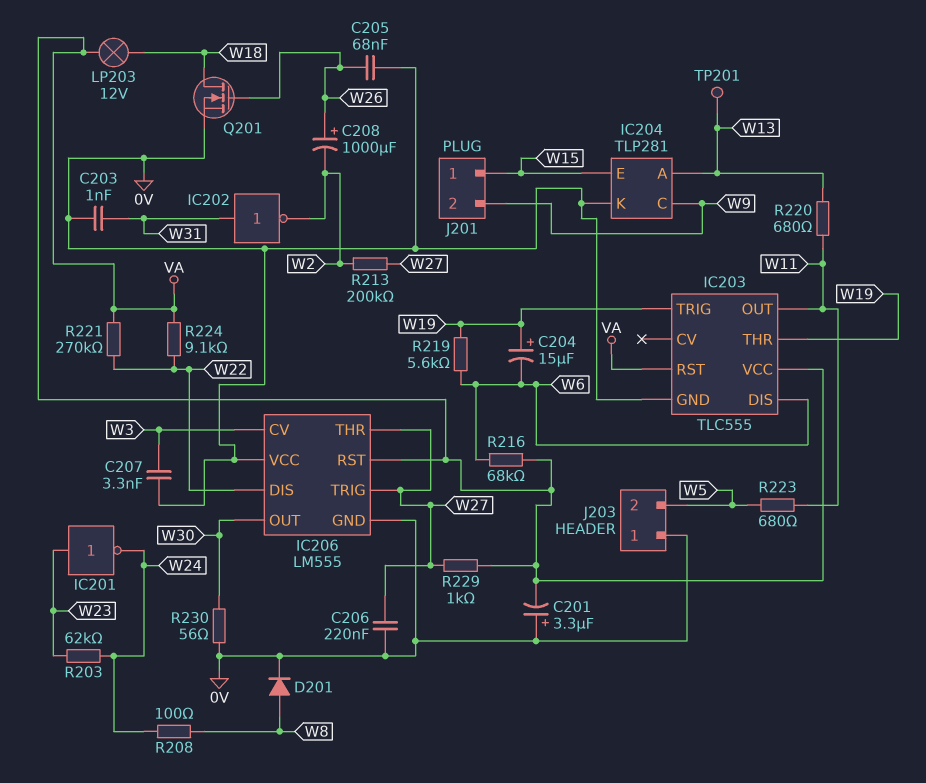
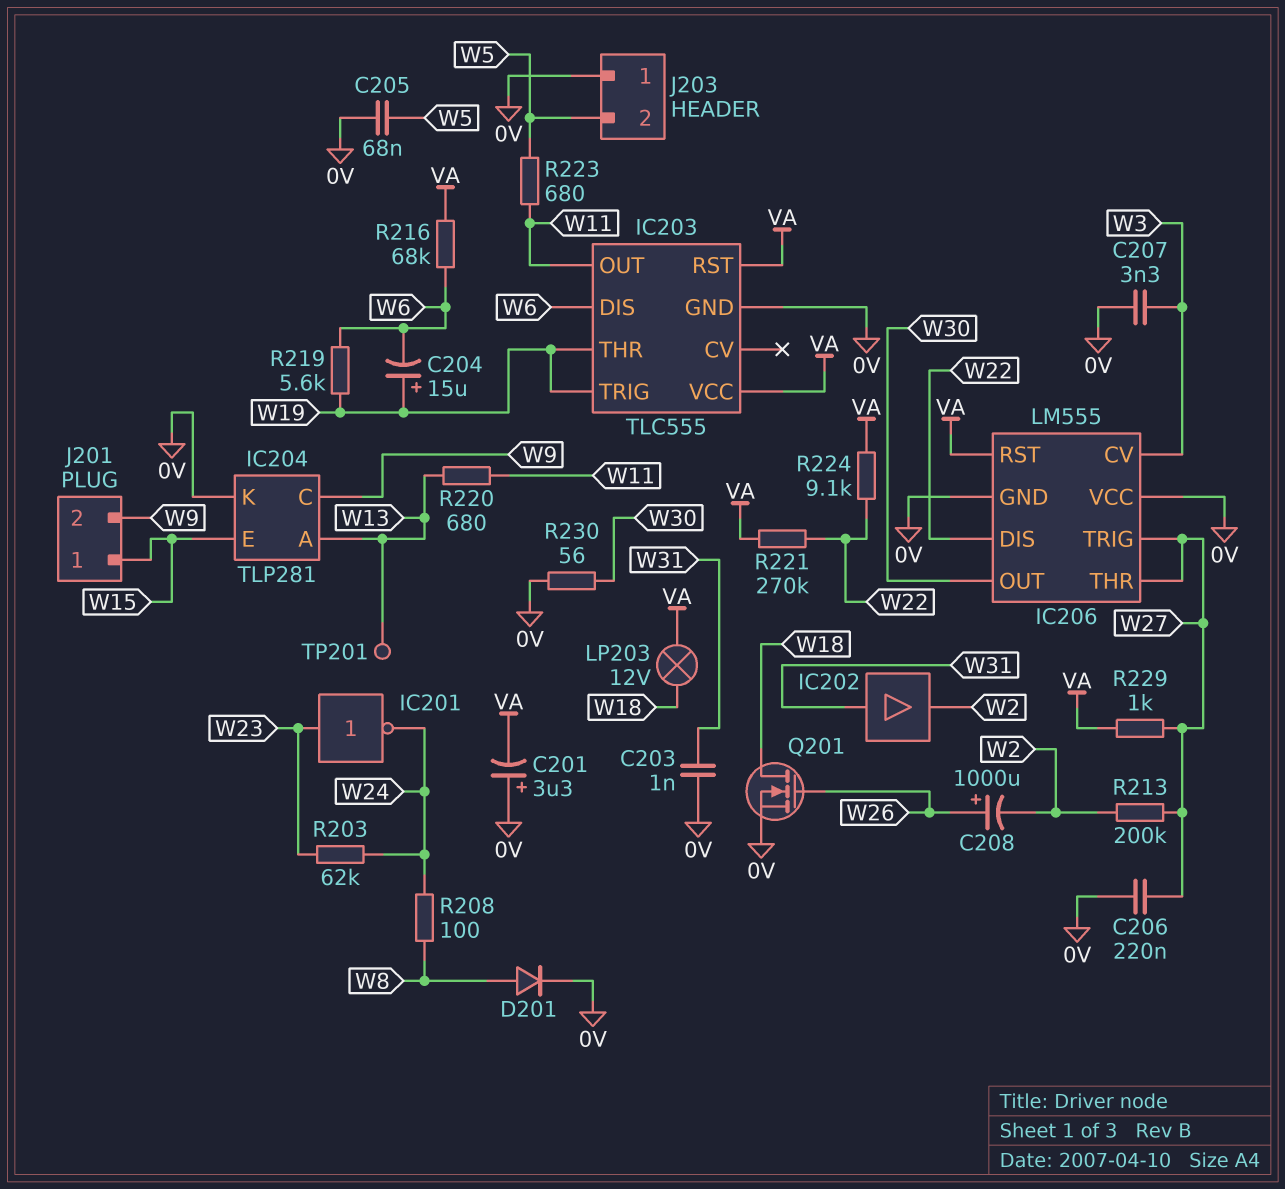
C205: 68nF (0V, W26) -> 68nF (0V, W5)
IC202: NOT (in W31, out W2) -> buffer (in W31, out W2)

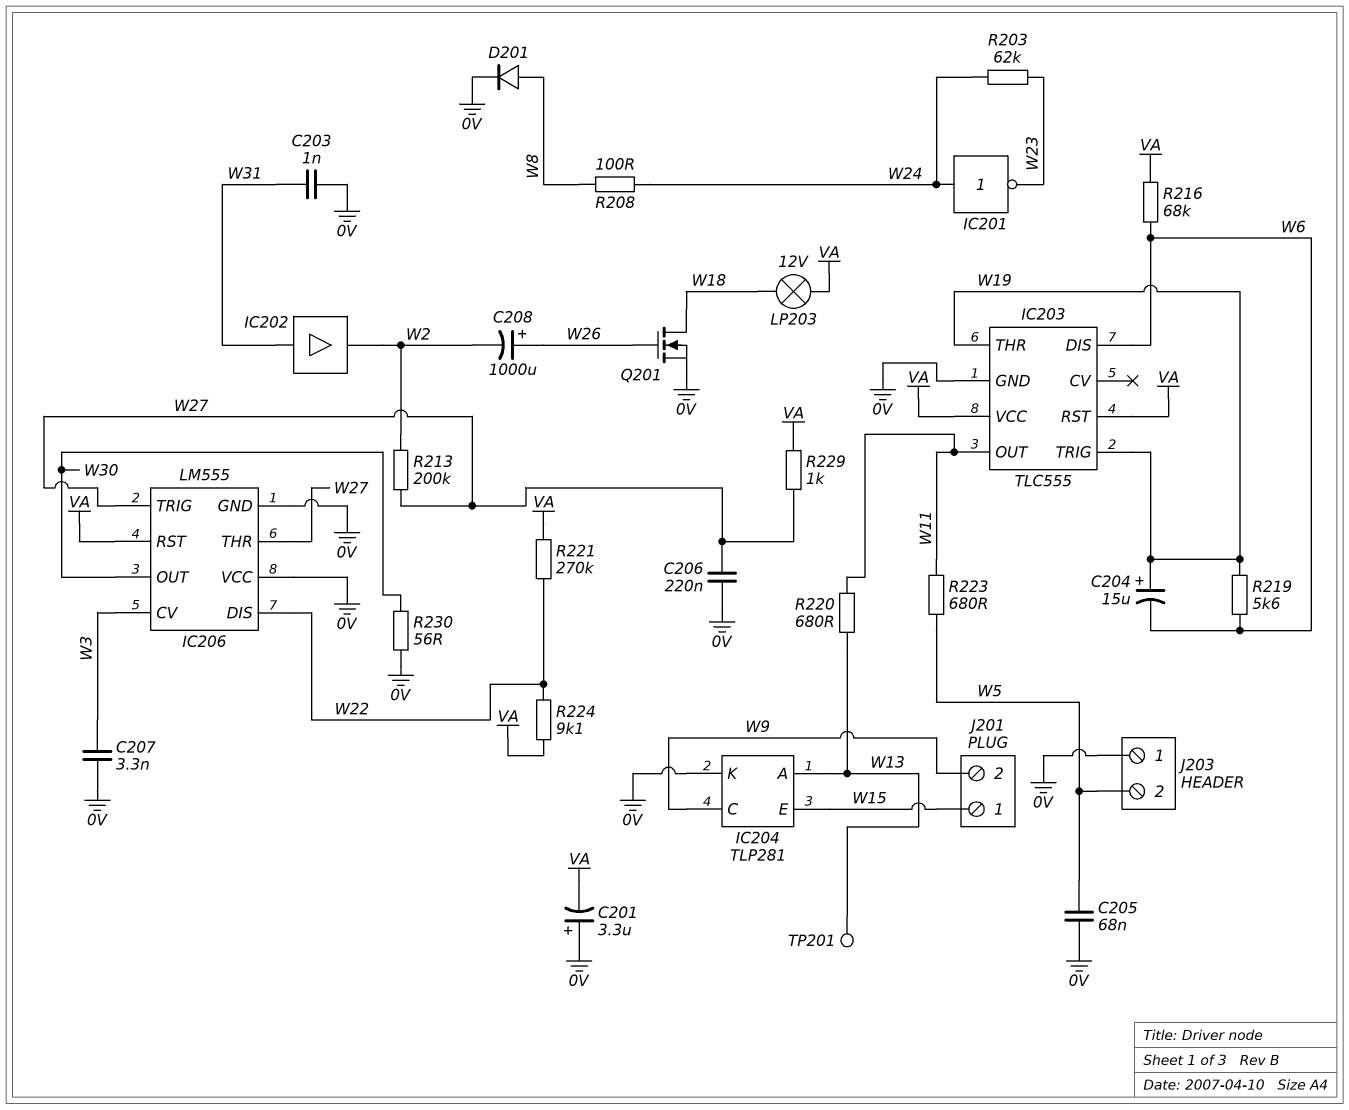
IC201: NOT (in W23, out W24) -> NOT (in W24, out W23)

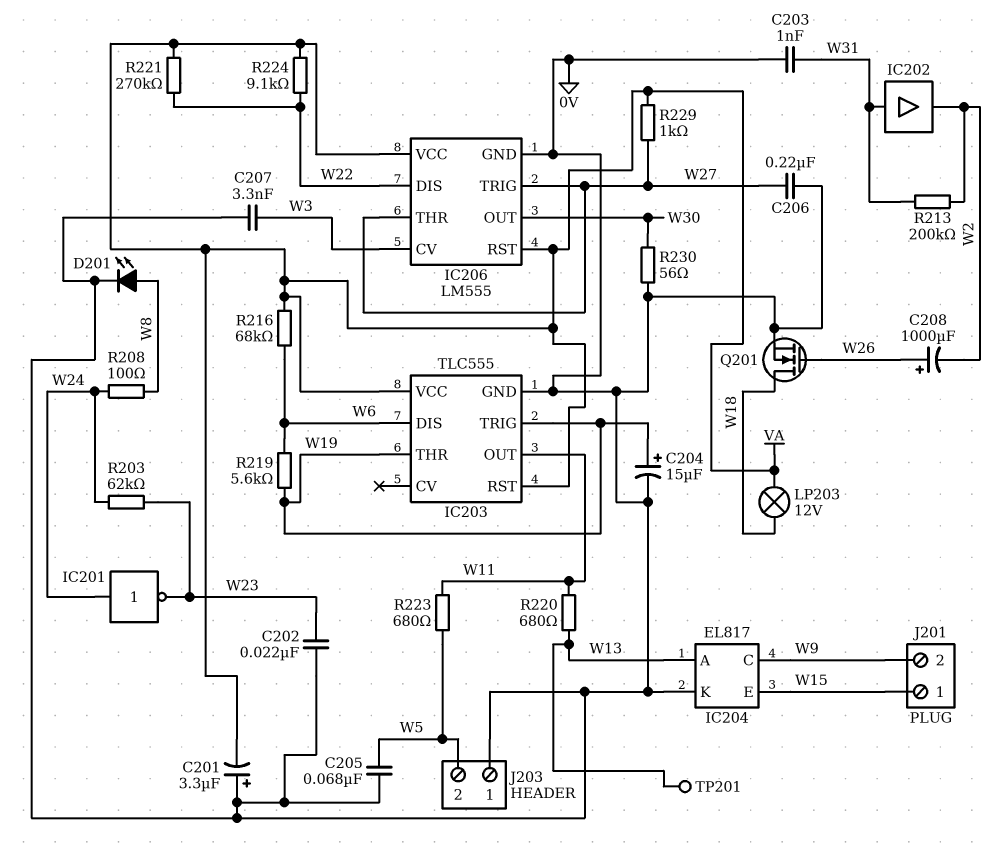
C202: none -> 22nF (0V, W23)
C204: 15uF (plus W19, minus W6) -> 15uF (plus W19, minus 0V)
D201: diode (A W8, K 0V) -> LED (A W8, K 0V)
IC204: TLP281 -> EL817
IC206 pin VCC: 0V -> VA
R213: 200k (W2, W27) -> 200k (W2, W31)

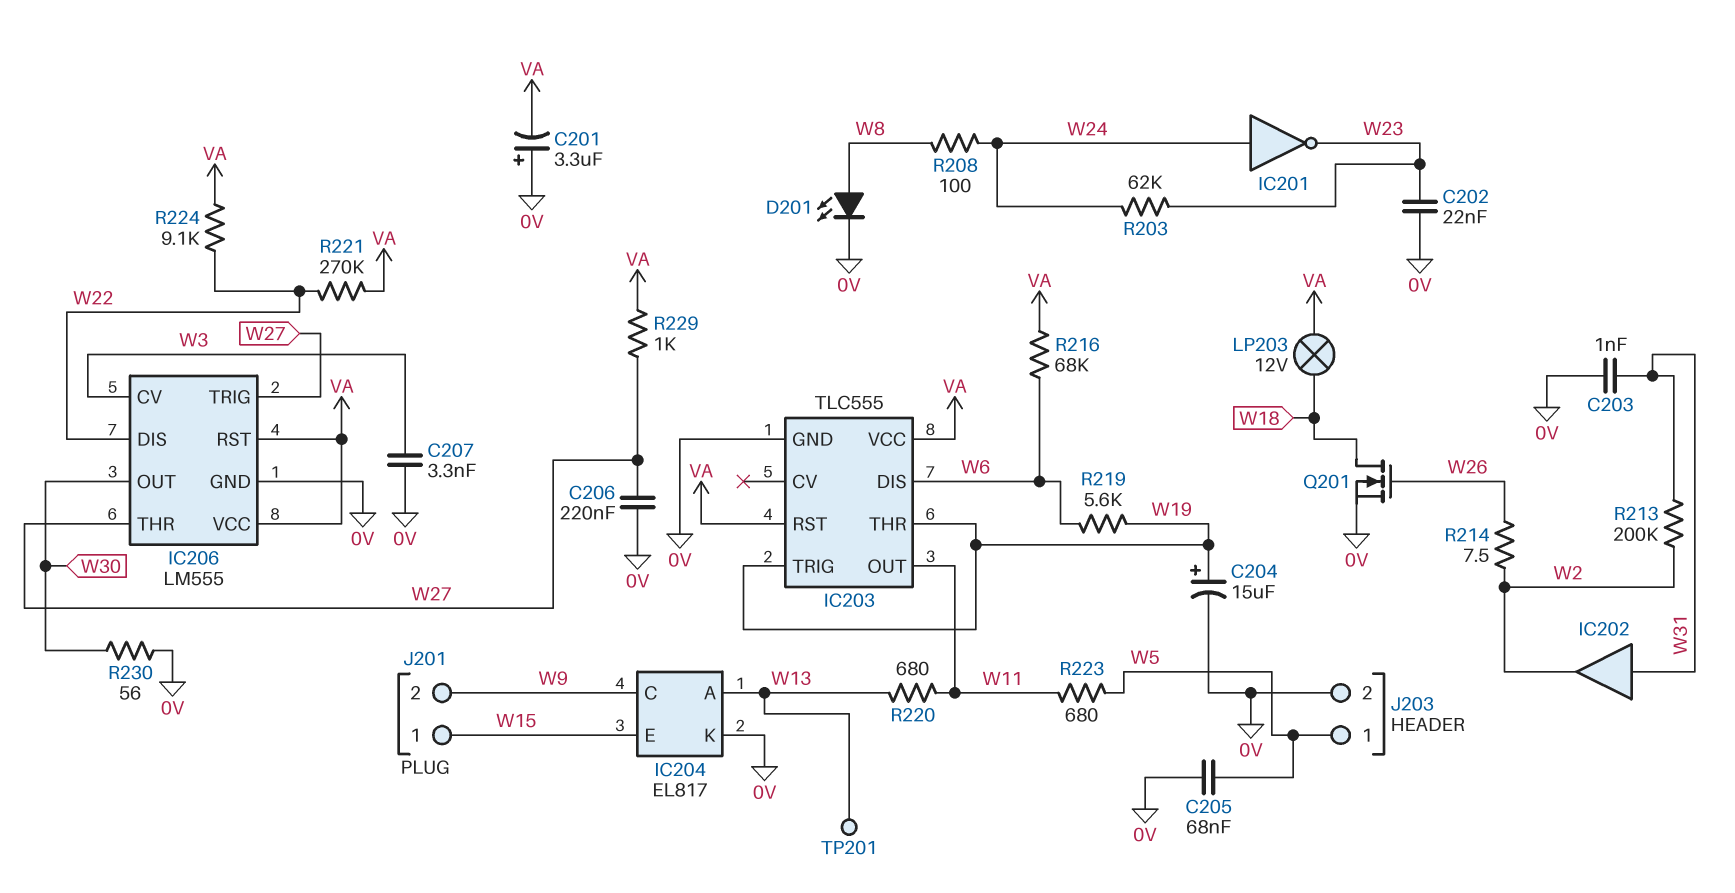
C208: 1000uF (plus W26, minus W2) -> none
J203 pin 1: 0V -> W5
J203 pin 2: W5 -> 0V
R214: none -> 7.5 (W2, W26)

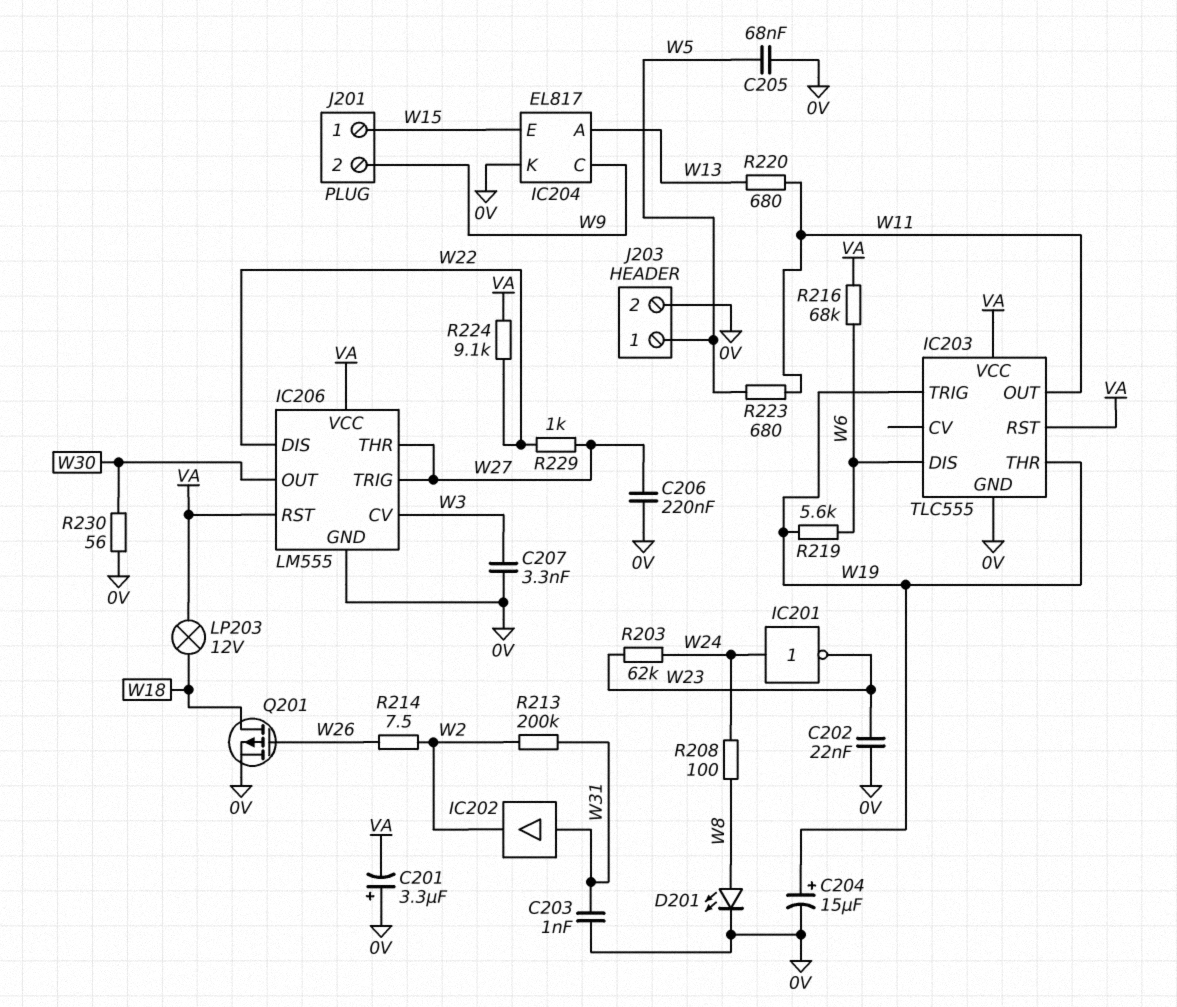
Q201: NMOS (G W26, D W18, S 0V) -> PMOS (G W26, D W18, S 0V)
R221: 270k (VA, W22) -> none
R229: 1k (VA, W27) -> 1k (W22, W27)
TP201: test point (W13) -> none

